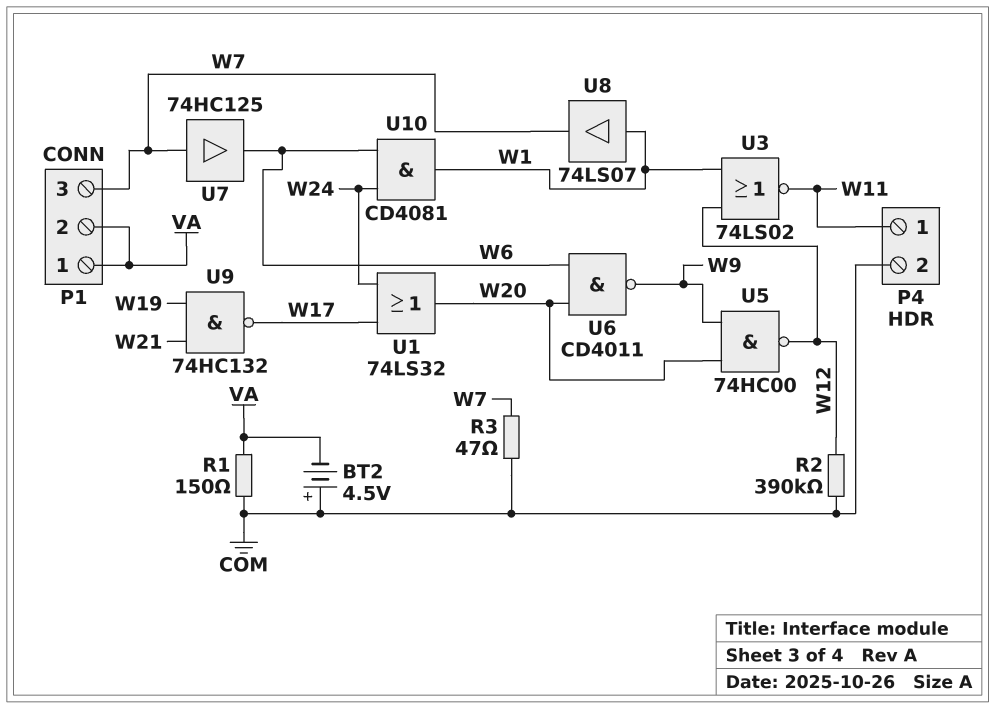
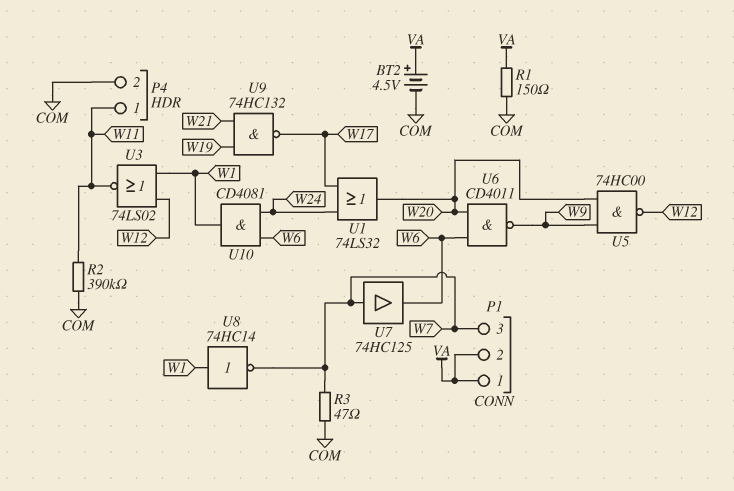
BT2: 4.5V (plus COM, minus VA) -> 4.5V (plus VA, minus COM)
R2: 390k (COM, W12) -> 390k (COM, W11)
U8: buffer 74LS07 (in W1, out W7) -> NOT 74HC14 (in W1, out W7)

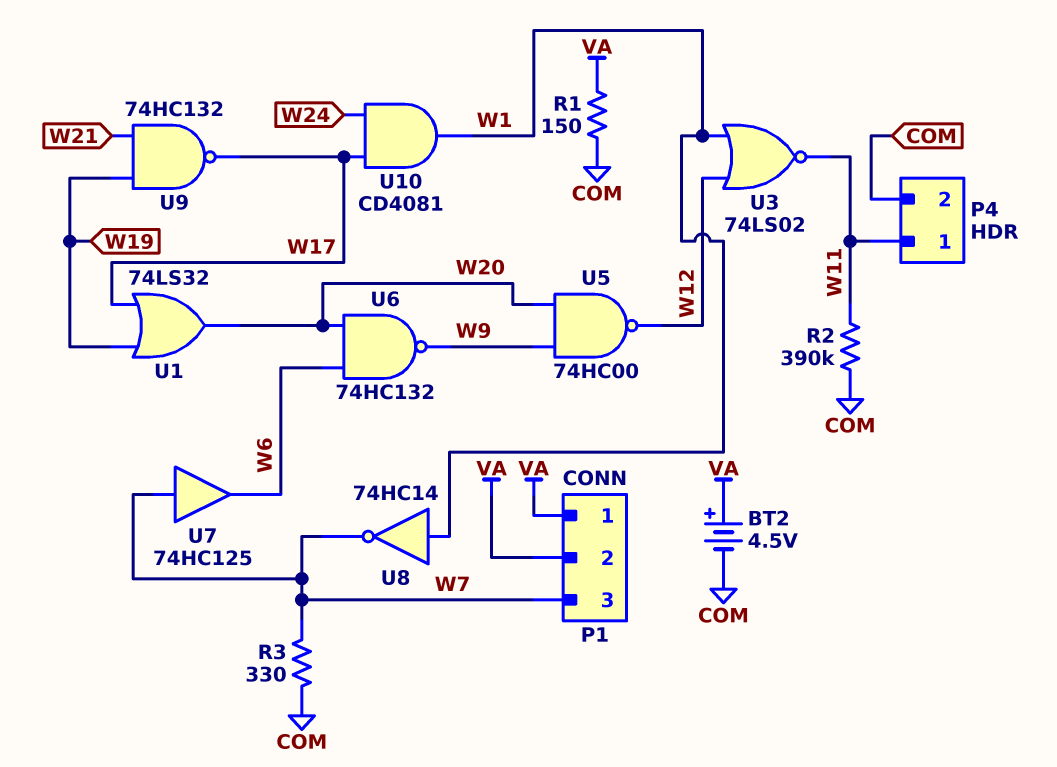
R3: 47 (COM, W7) -> 330 (COM, W7)
U1: OR 74LS32 (in W17, in W24, out W20) -> OR 74LS32 (in W17, in W19, out W20)
U6: NAND CD4011 (in W6, in W20, out W9) -> NAND 74HC132 (in W6, in W20, out W9)
U10: AND CD4081 (in W6, in W24, out W1) -> AND CD4081 (in W17, in W24, out W1)

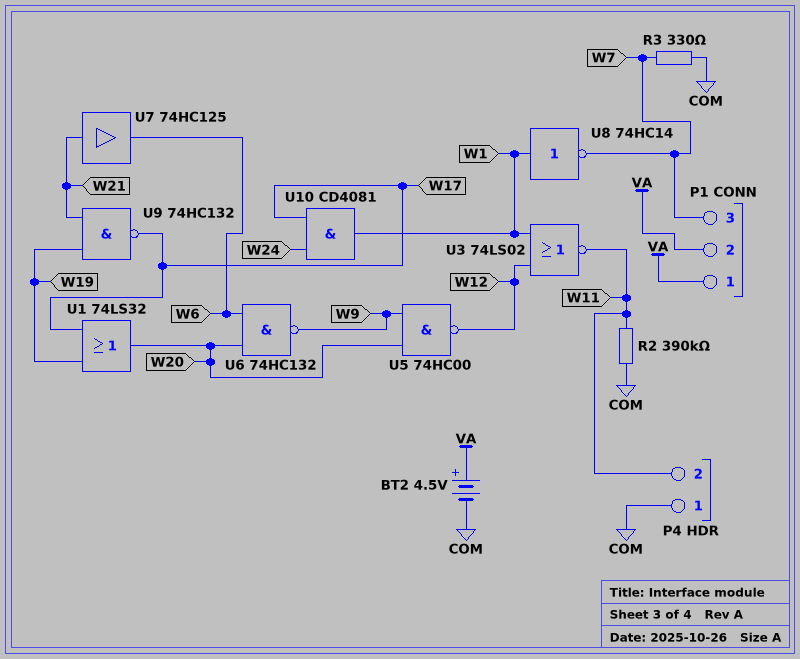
P4 pin 1: W11 -> COM
P4 pin 2: COM -> W11
R1: 150 (COM, VA) -> none
U7: buffer 74HC125 (in W7, out W6) -> buffer 74HC125 (in W21, out W6)

